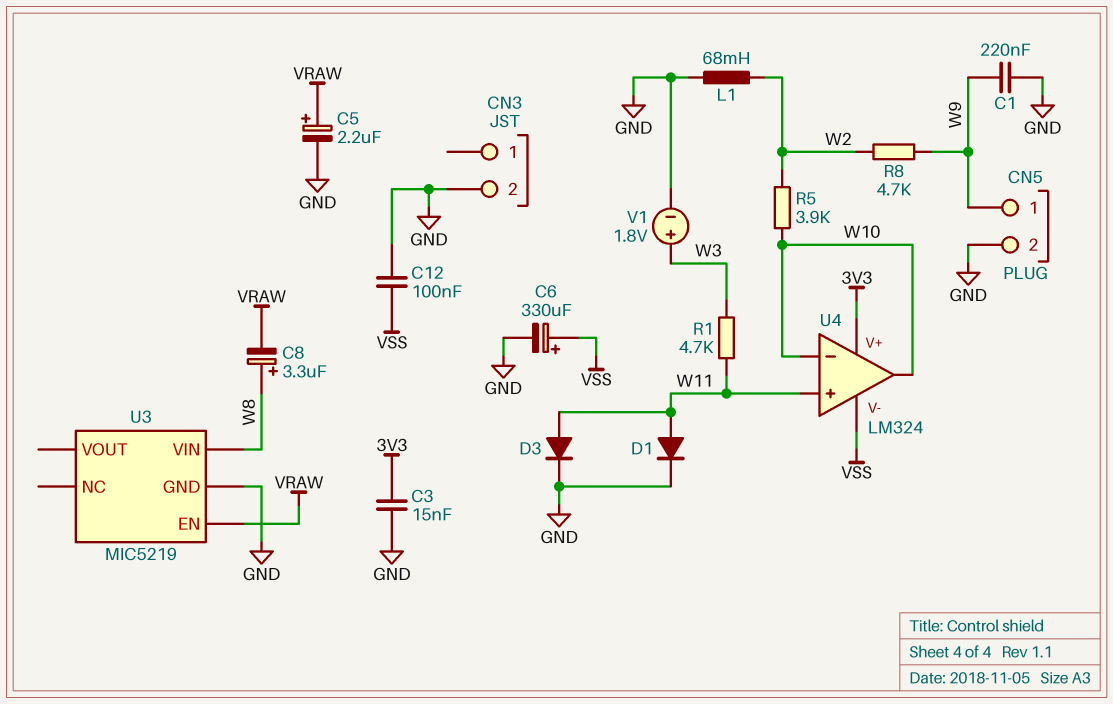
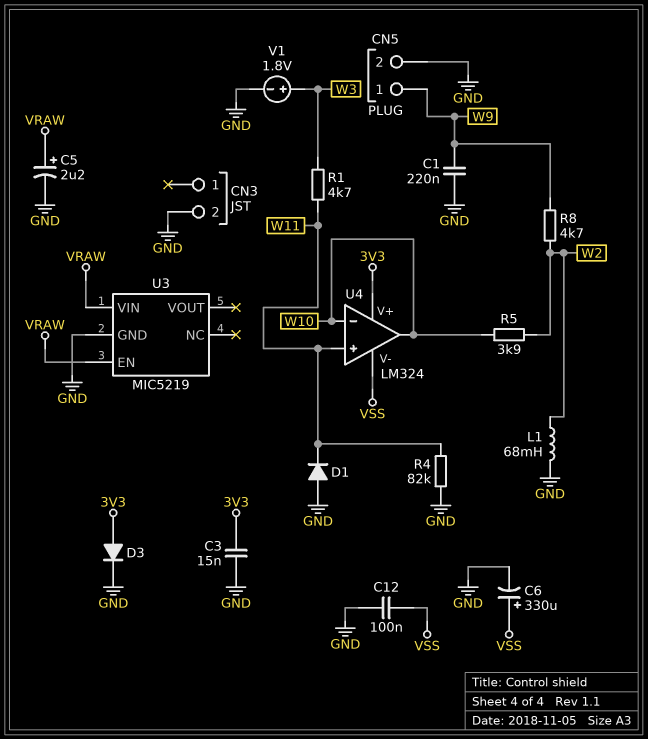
C8: 3.3uF (plus W8, minus VRAW) -> none
D1: diode (A W11, K GND) -> diode (A GND, K W11)
D3: diode (A W11, K GND) -> diode (A 3V3, K GND)
R4: none -> 82k (GND, W11)
U3 pin VIN: W8 -> VRAW

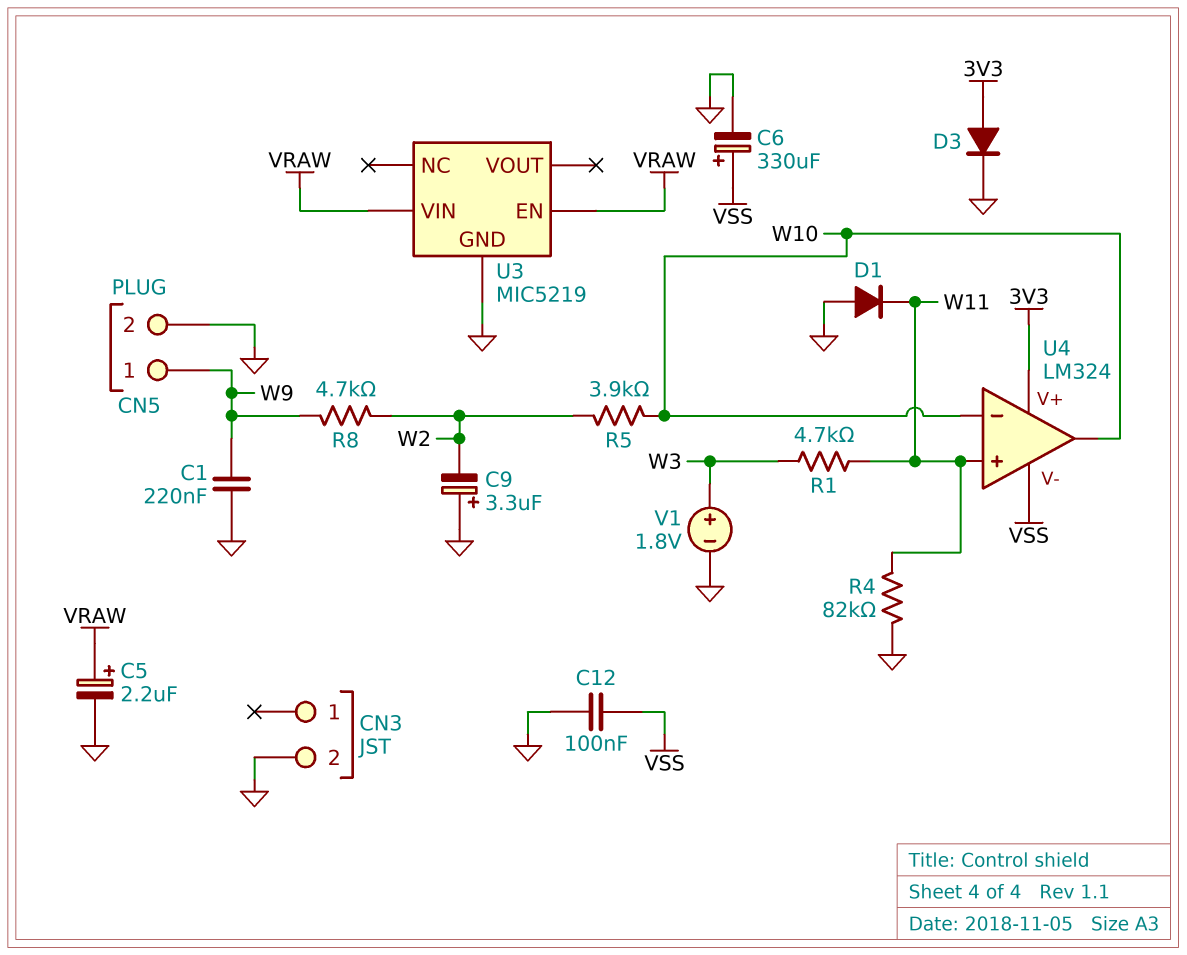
C3: 15nF (3V3, GND) -> none
C9: none -> 3.3uF (plus GND, minus W2)
L1: 68mH (GND, W2) -> none

